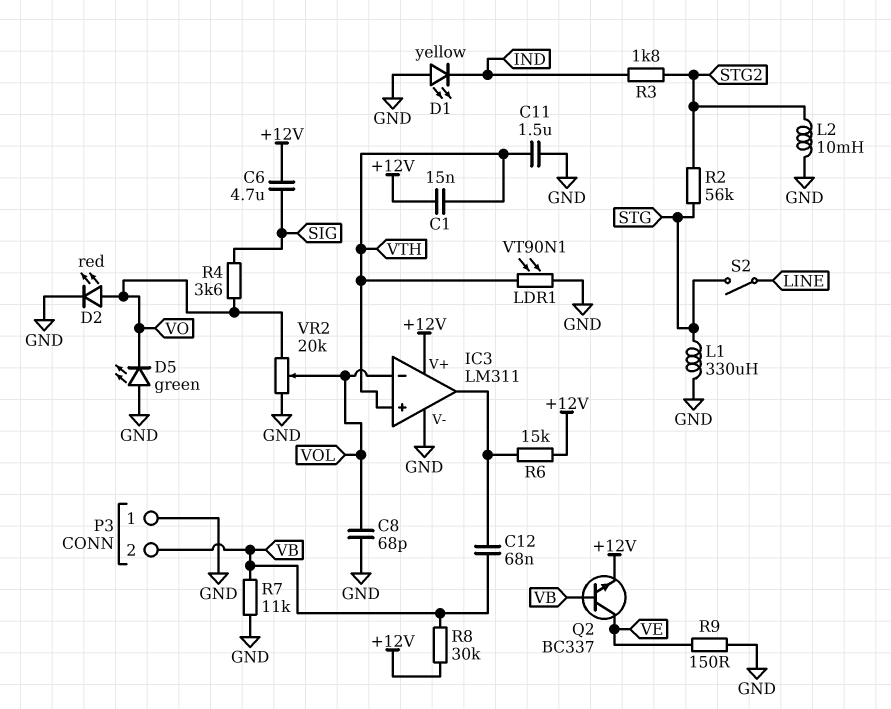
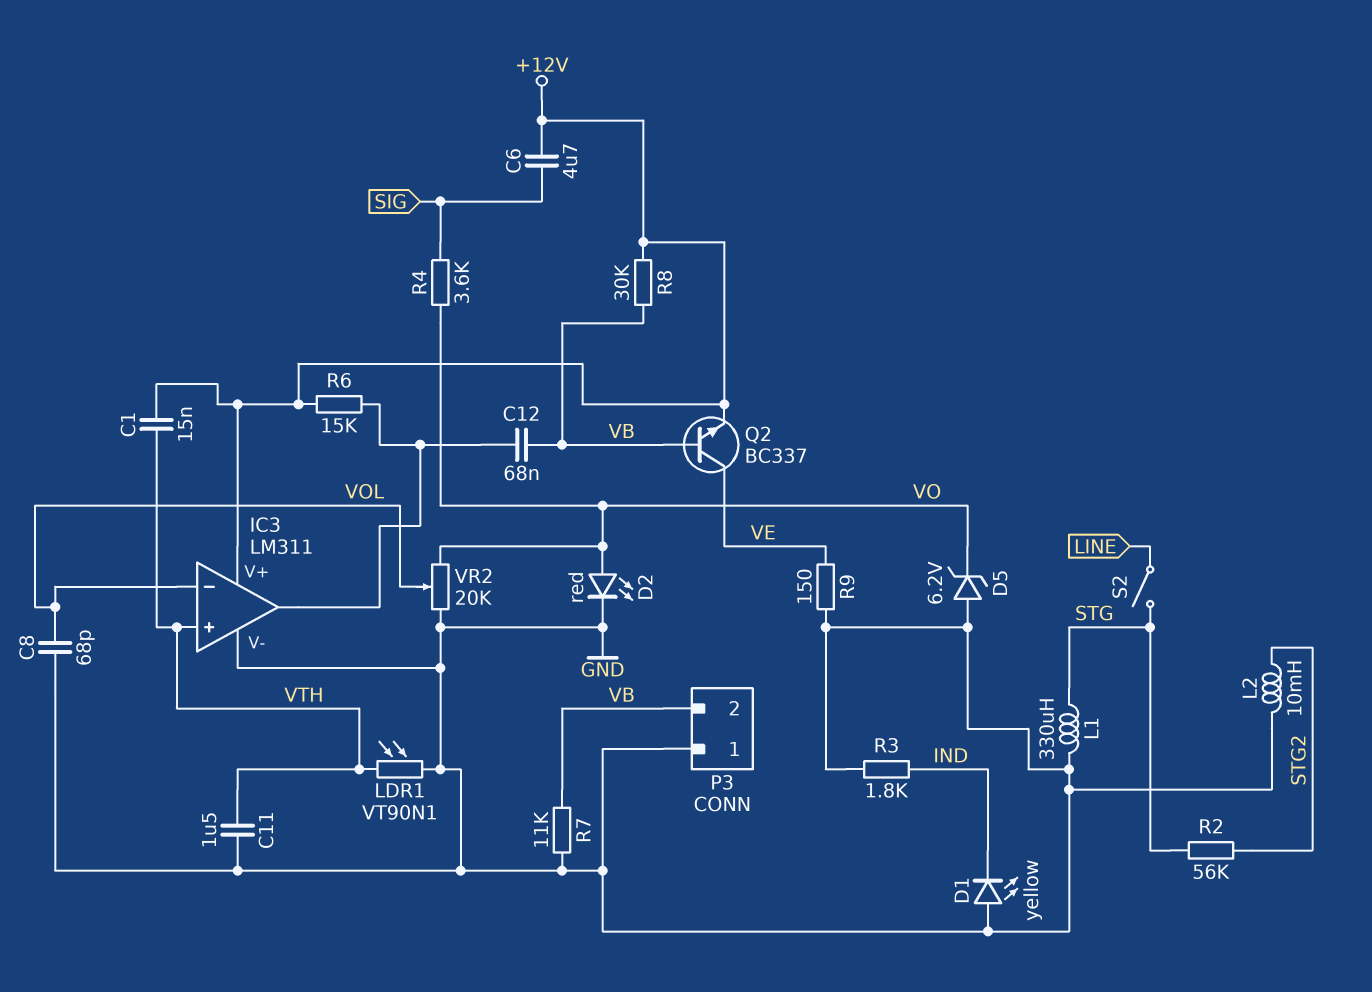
D5: LED green (A GND, K VO) -> zener 6.2V (A GND, K VO)
R3: 1.8k (IND, STG2) -> 1.8k (GND, IND)

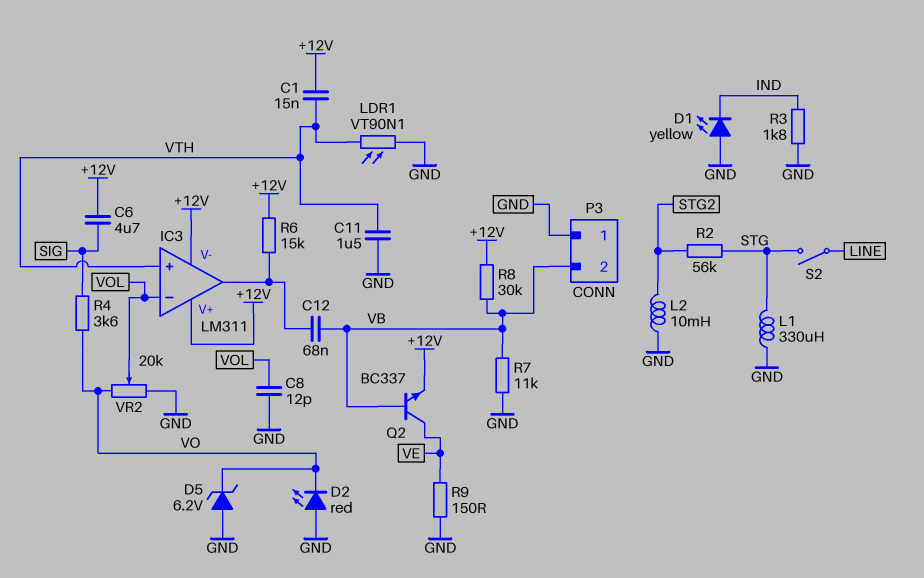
C8: 68pF (GND, VOL) -> 12pF (GND, VOL)
D2: LED red (A VO, K GND) -> LED red (A GND, K VO)
IC3 pin V-: GND -> +12V

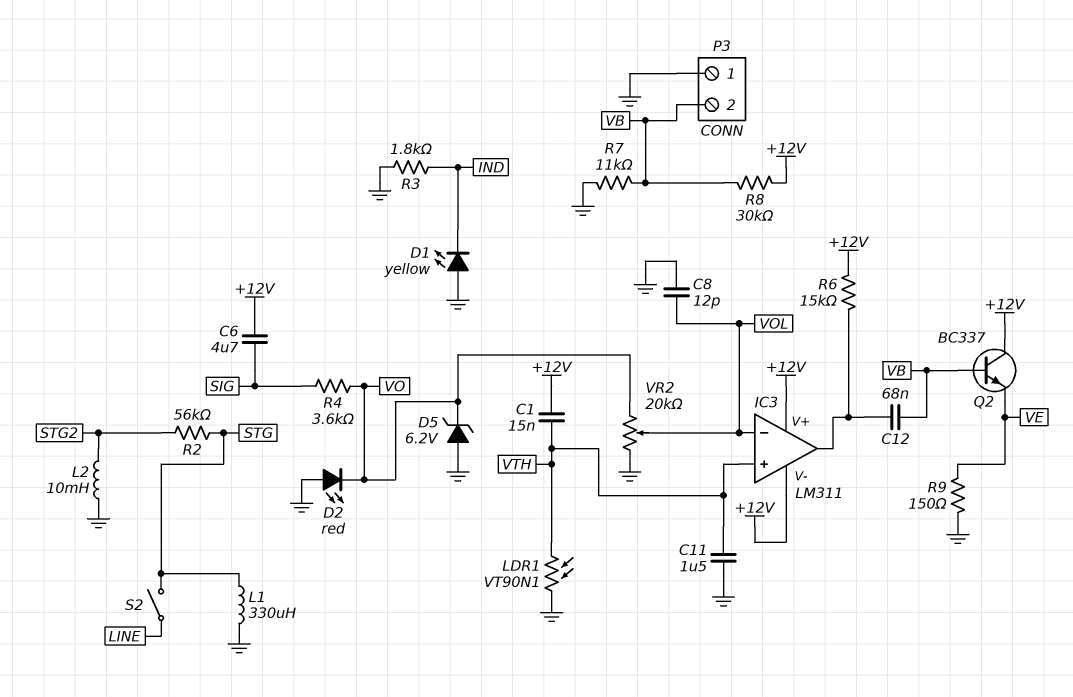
Q2: NPN BC337 (B VB, C VE, E +12V) -> NPN BC337 (B VB, C +12V, E VE)

